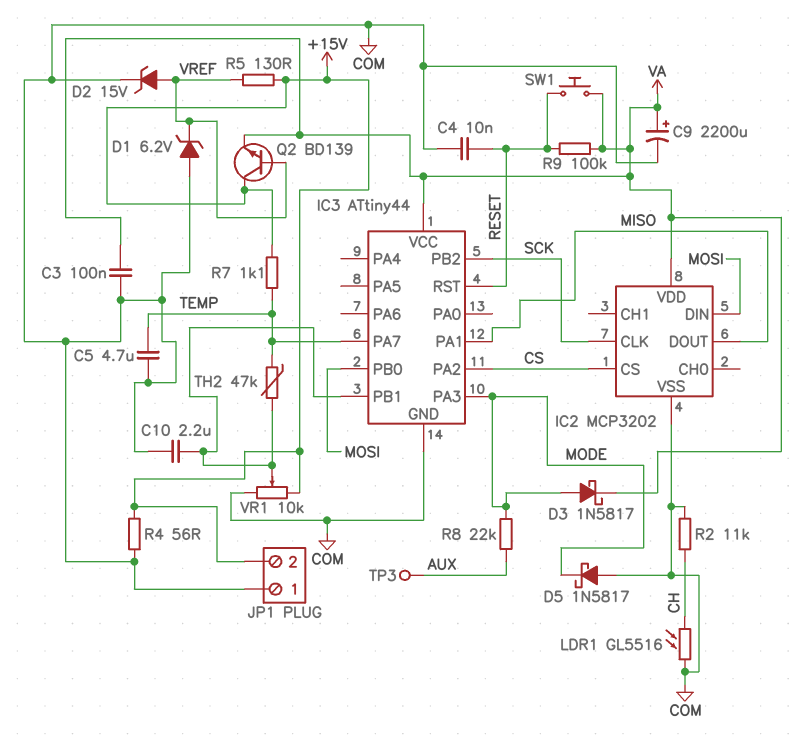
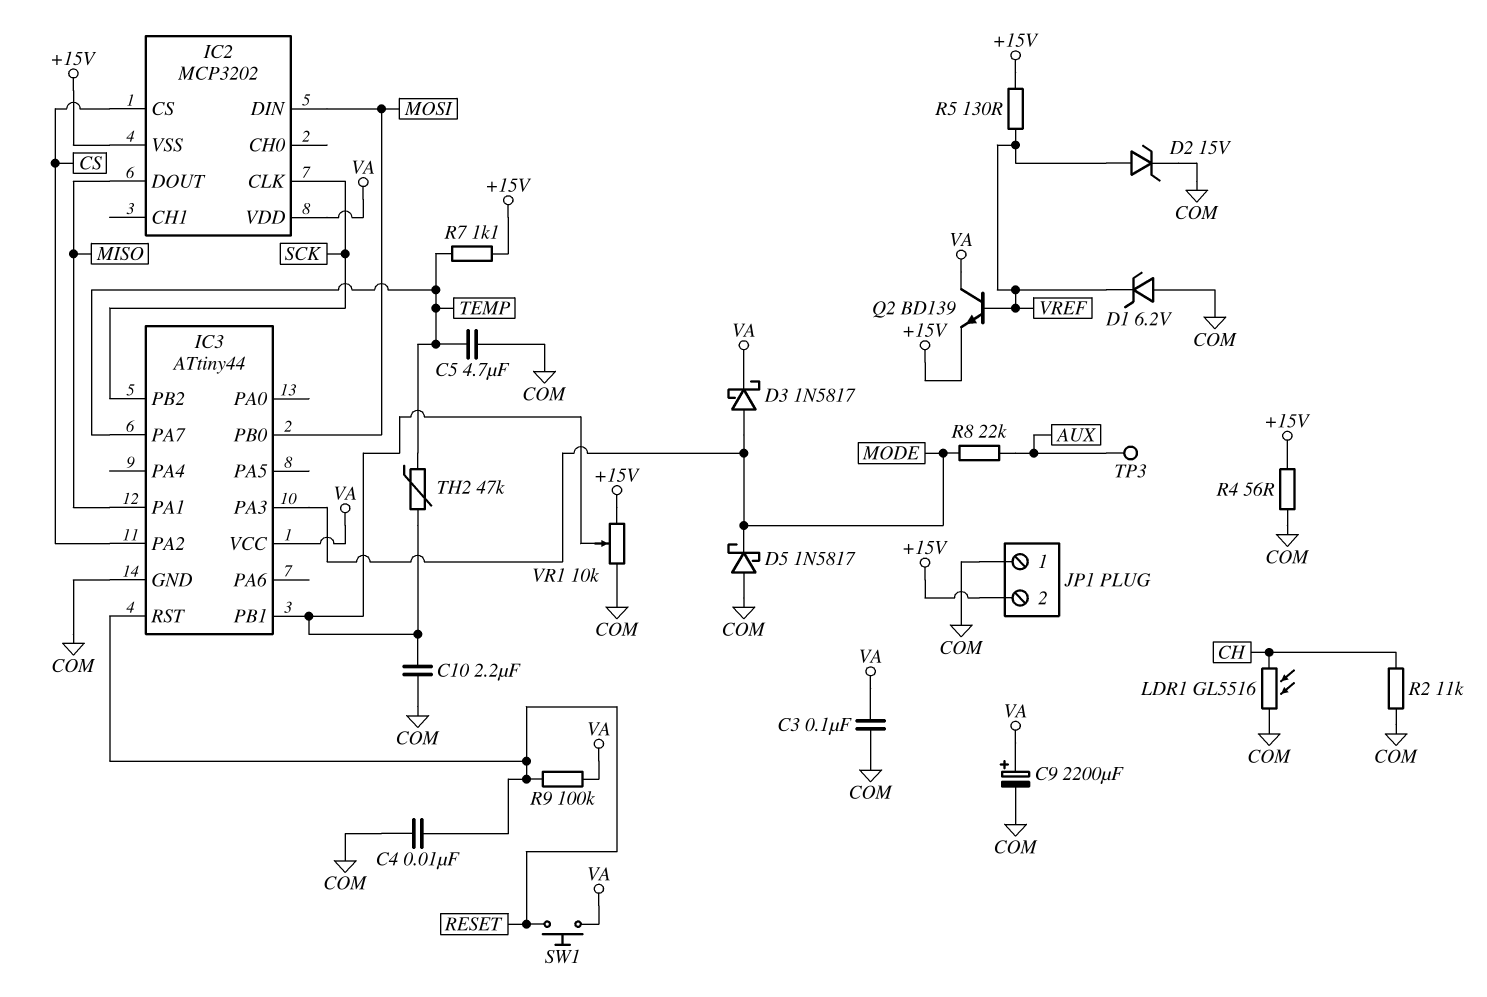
IC2 pin VSS: COM -> +15V
Q2: NPN BD139 (B VREF, C +15V, E VA) -> NPN BD139 (B VREF, C VA, E +15V)

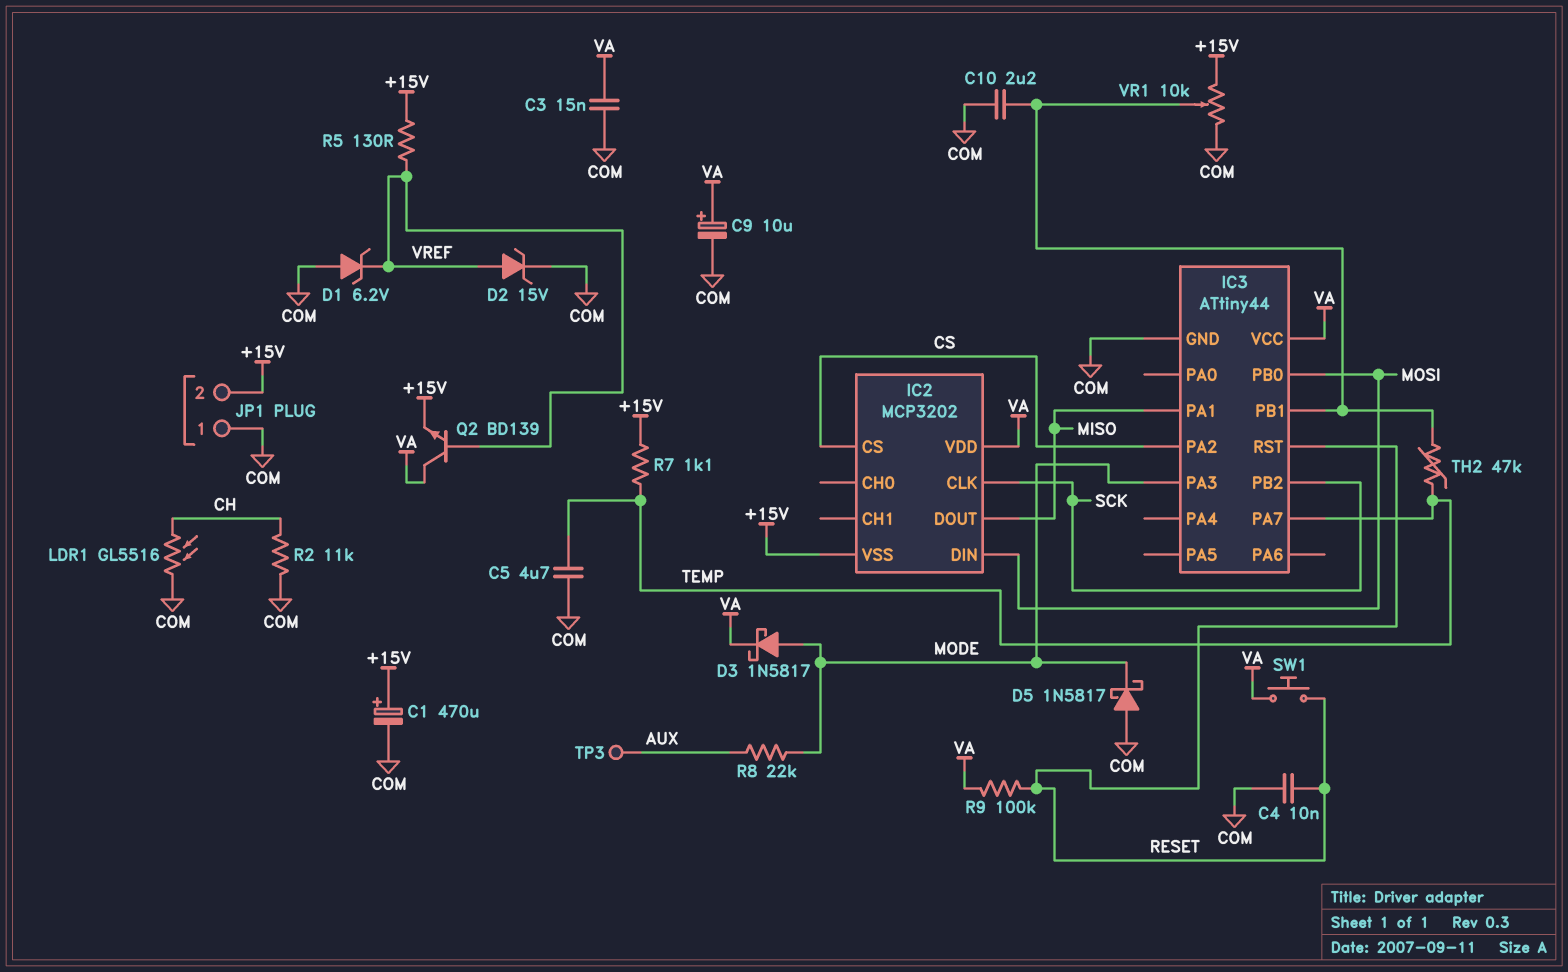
C1: none -> 470uF (plus +15V, minus COM)
C3: 100nF (COM, VA) -> 15nF (COM, VA)
C9: 2200uF (plus VA, minus COM) -> 10uF (plus VA, minus COM)
R4: 56 (+15V, COM) -> none

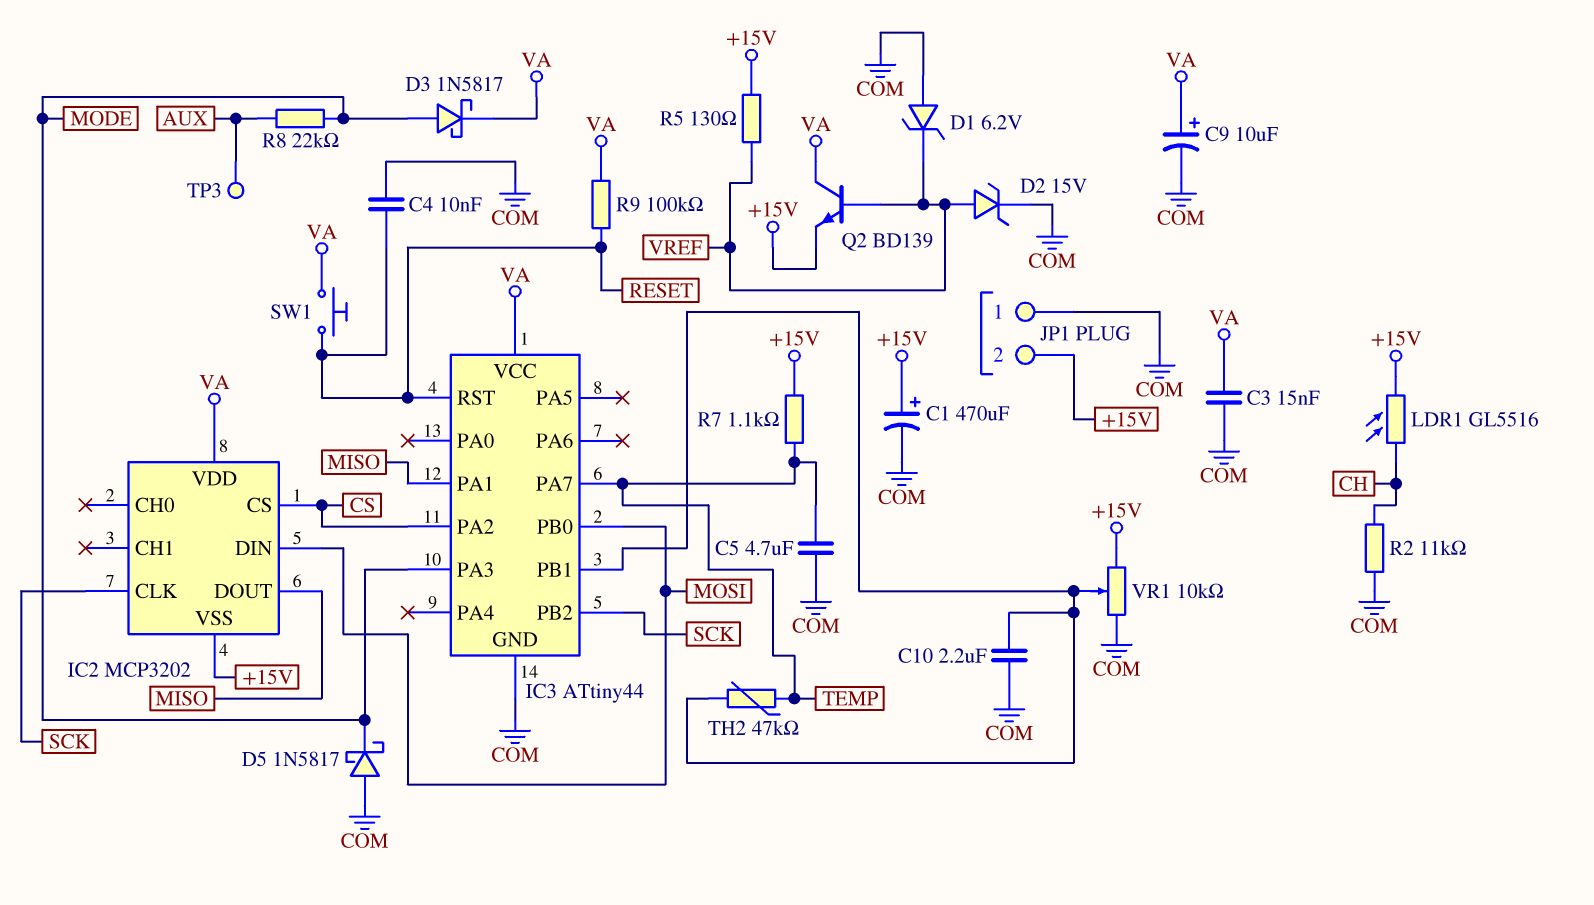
LDR1: GL5516 (CH, COM) -> GL5516 (+15V, CH)

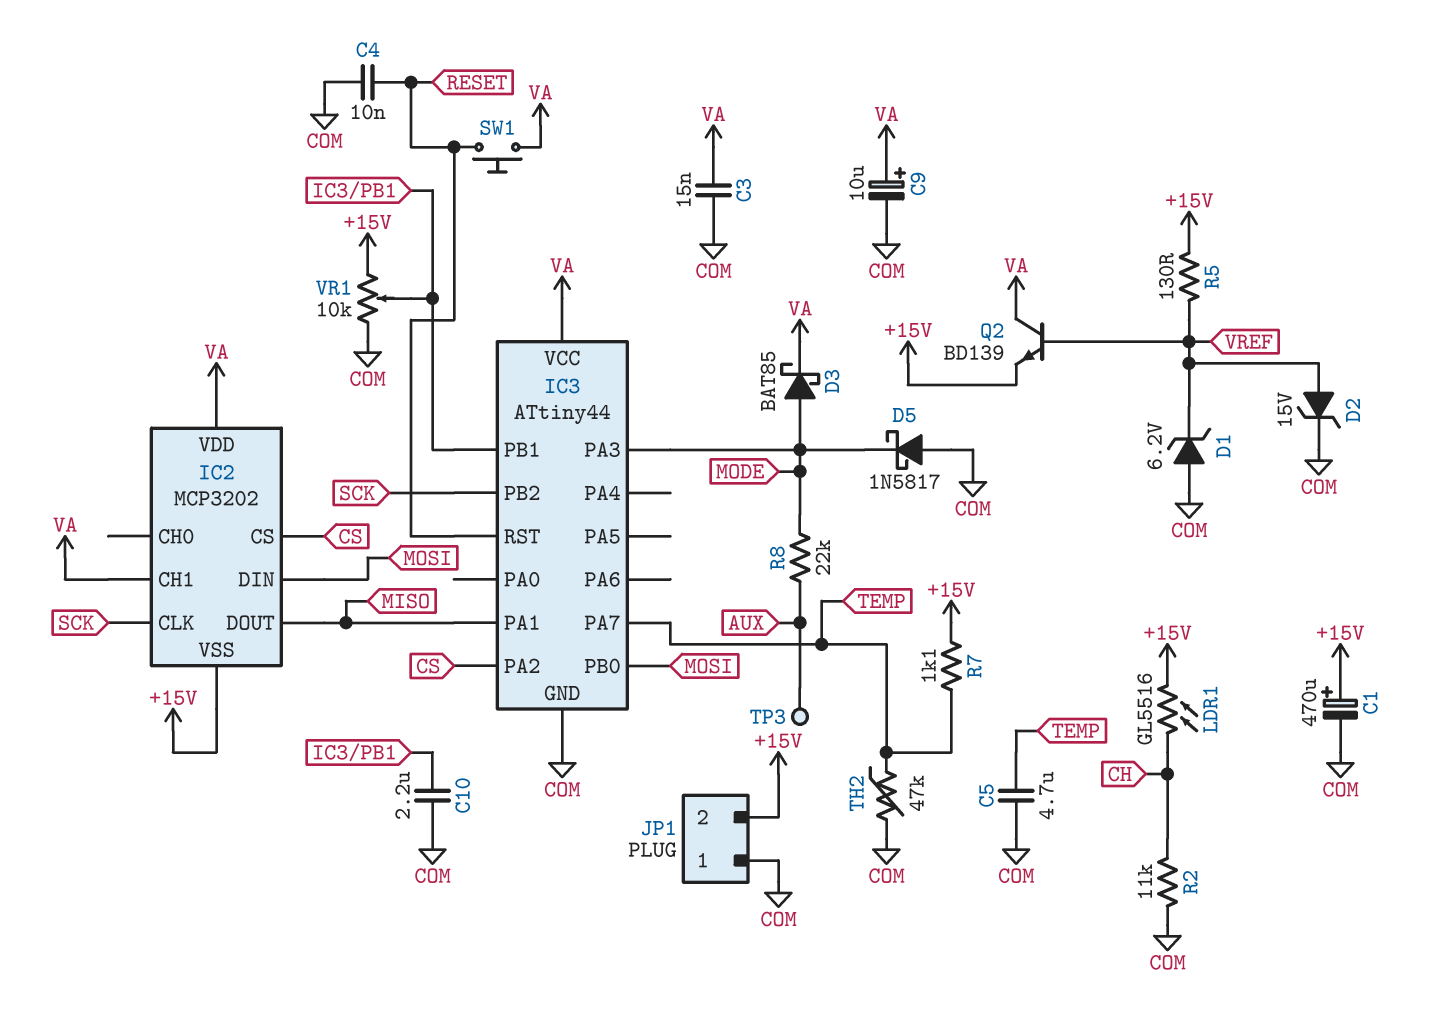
D3: schottky 1N5817 (A MODE, K VA) -> schottky BAT85 (A MODE, K VA)
IC2 pin CH1: none -> VA
R9: 100k (RESET, VA) -> none
TH2: 47k (IC3/PB1, TEMP) -> 47k (COM, TEMP)

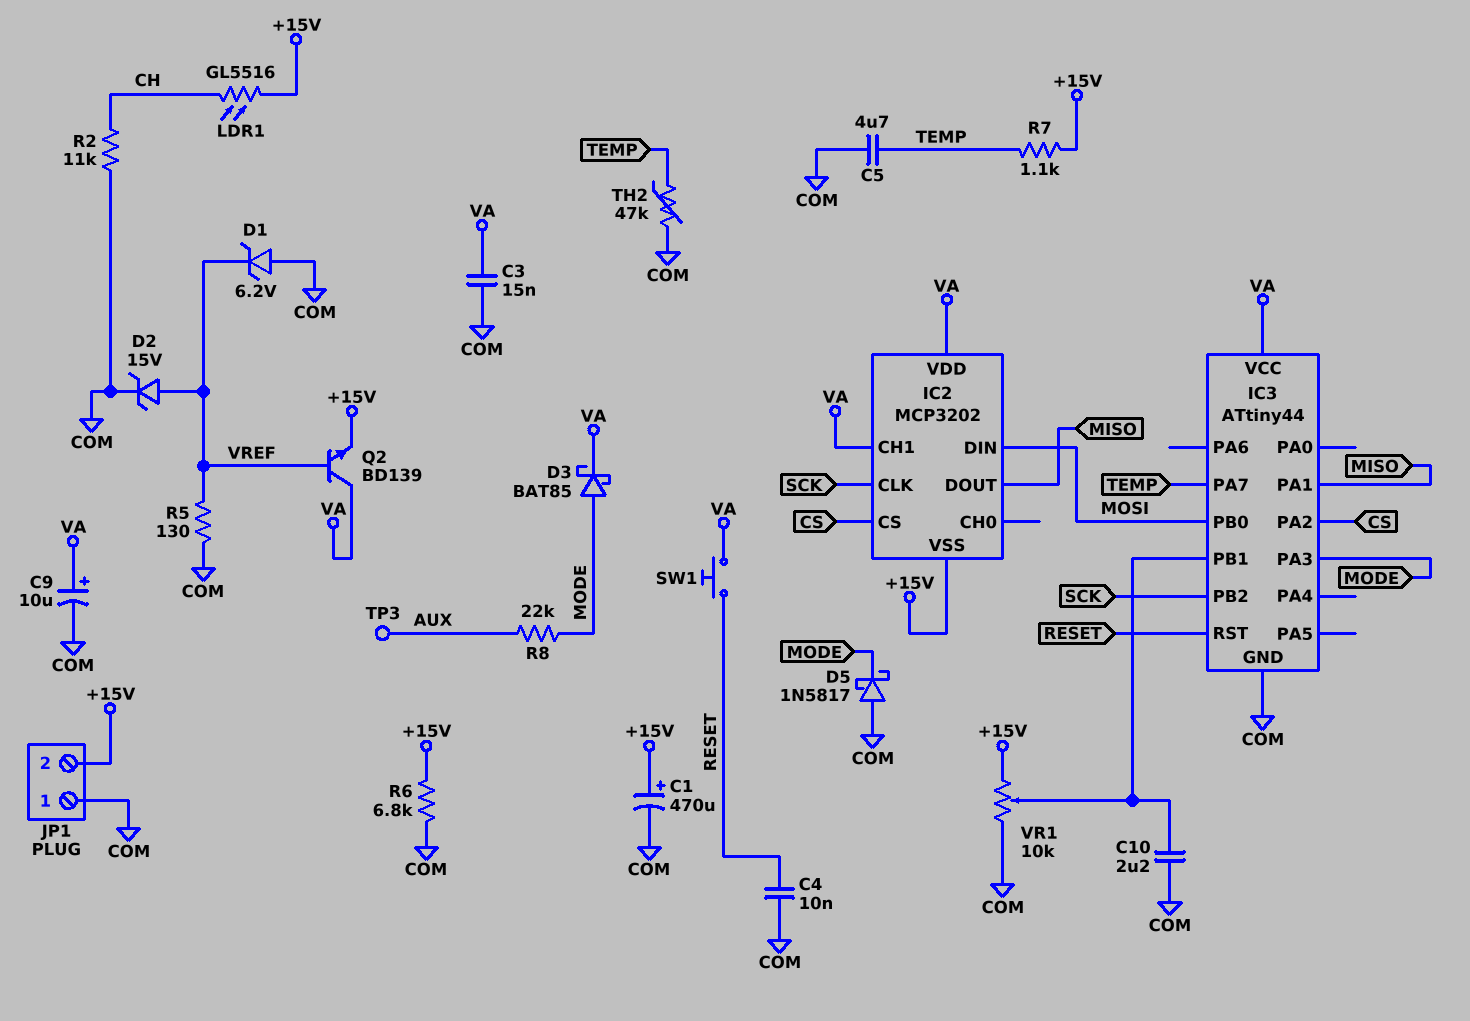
R5: 130 (+15V, VREF) -> 130 (COM, VREF)
R6: none -> 6.8k (+15V, COM)

